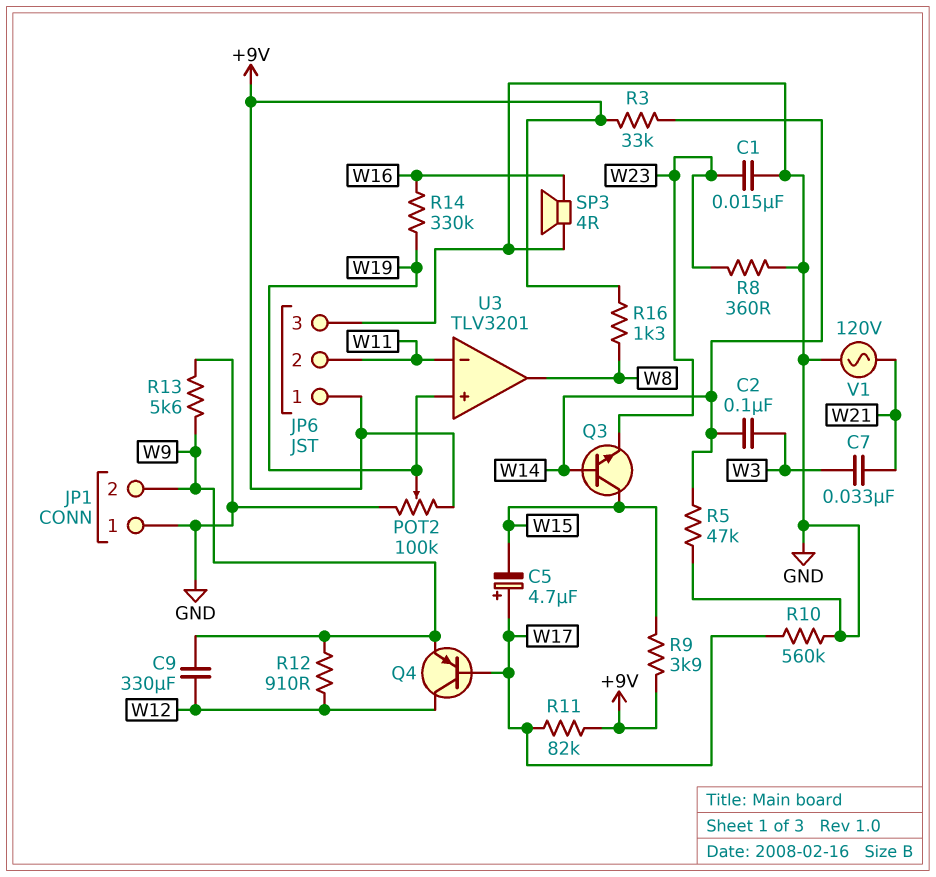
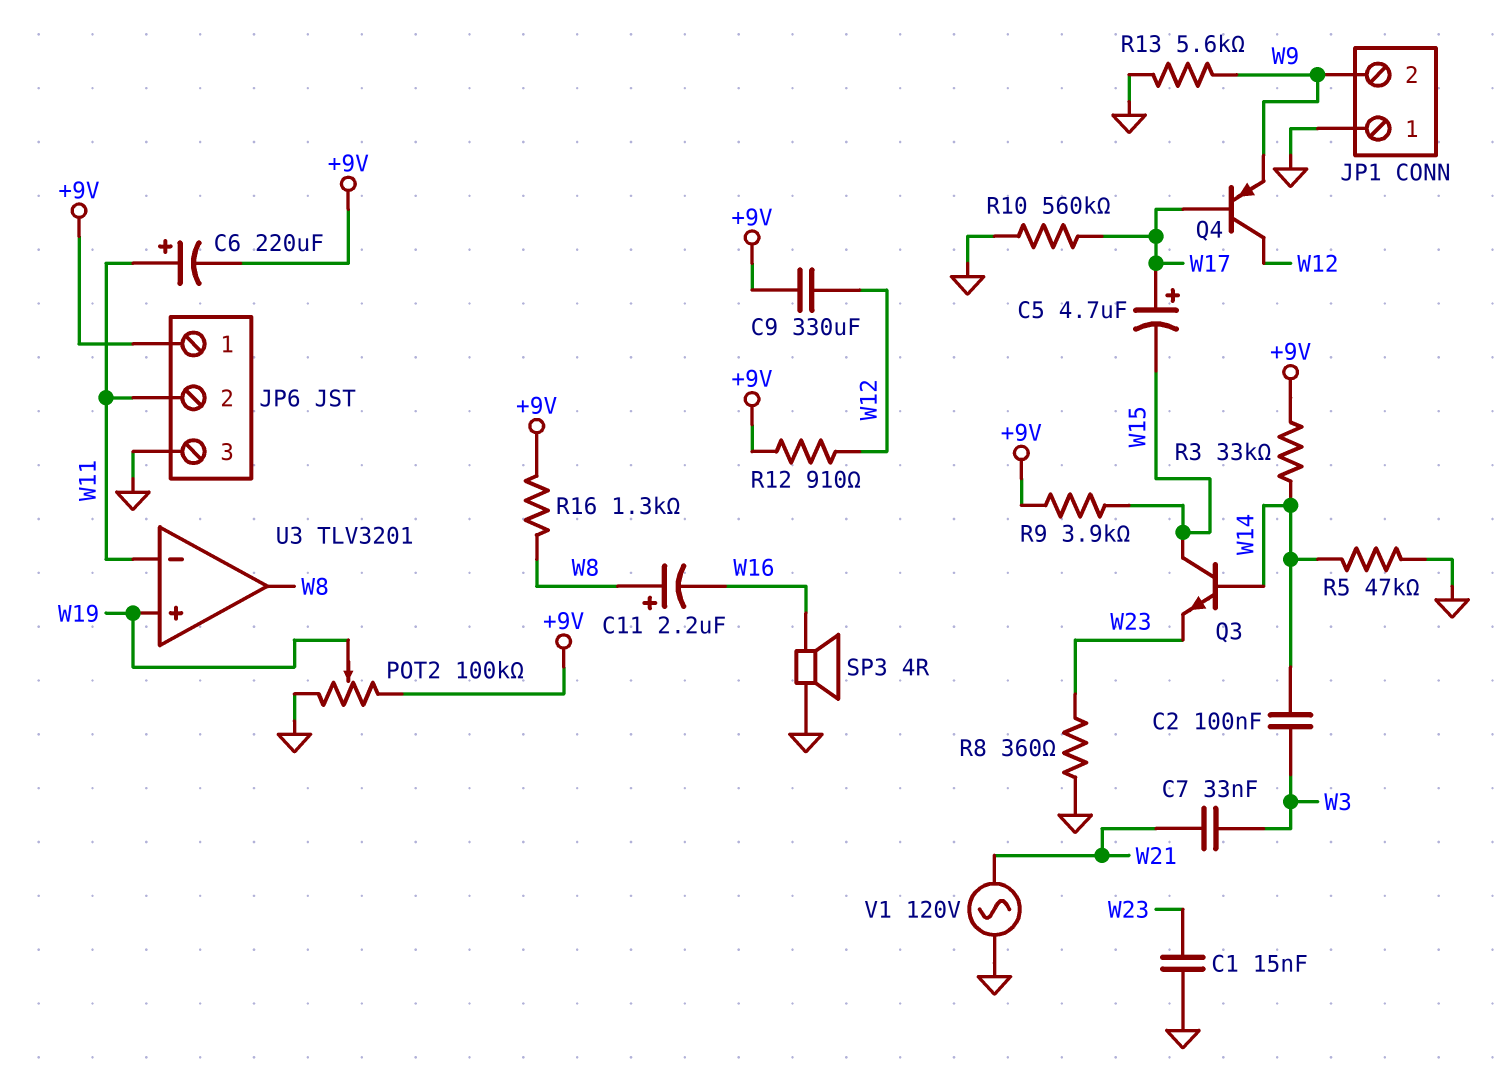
C6: none -> 220uF (plus W11, minus +9V)
C9: 330uF (W9, W12) -> 330uF (+9V, W12)
C11: none -> 2.2uF (plus W8, minus W16)
R11: 82k (+9V, W17) -> none
R12: 910 (W9, W12) -> 910 (+9V, W12)
R14: 330k (W16, W19) -> none

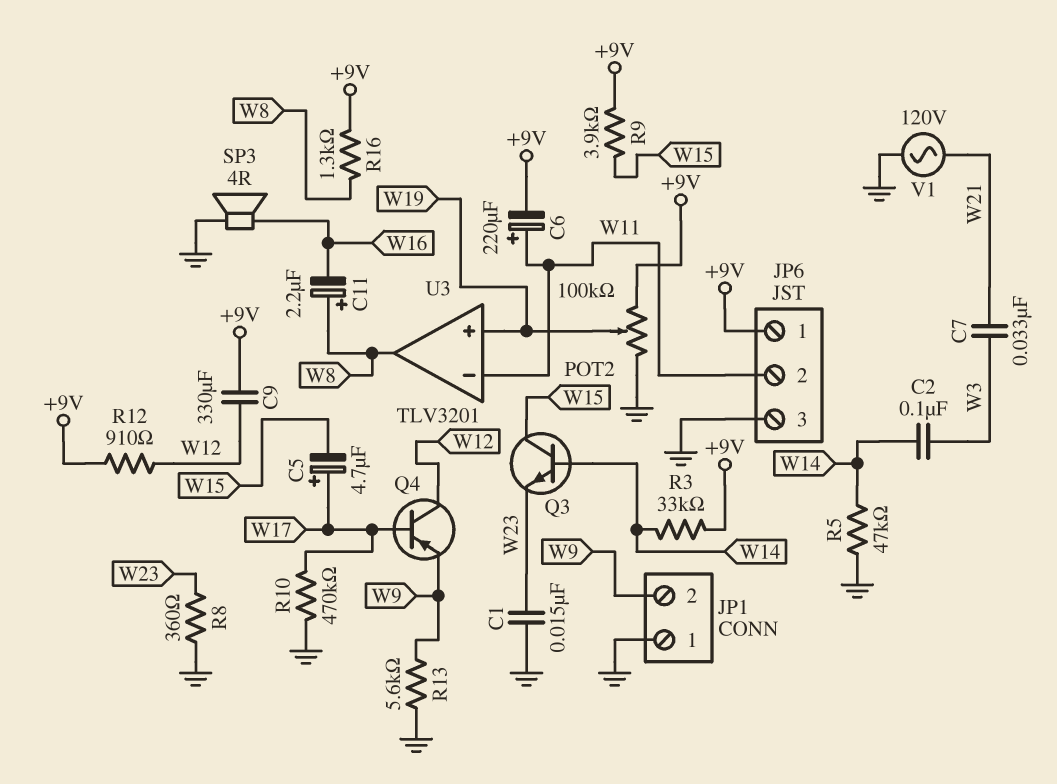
R10: 560k (GND, W17) -> 470k (GND, W17)

